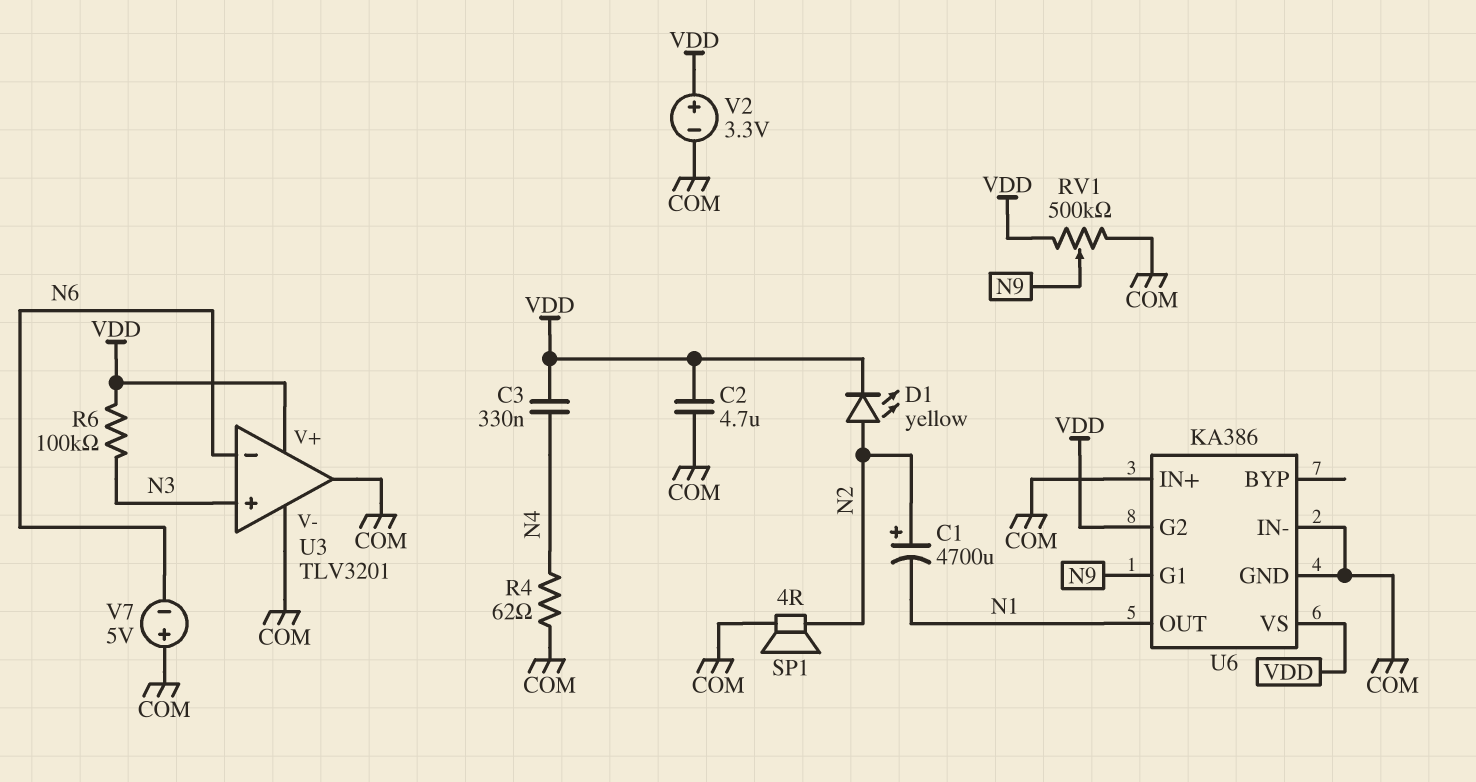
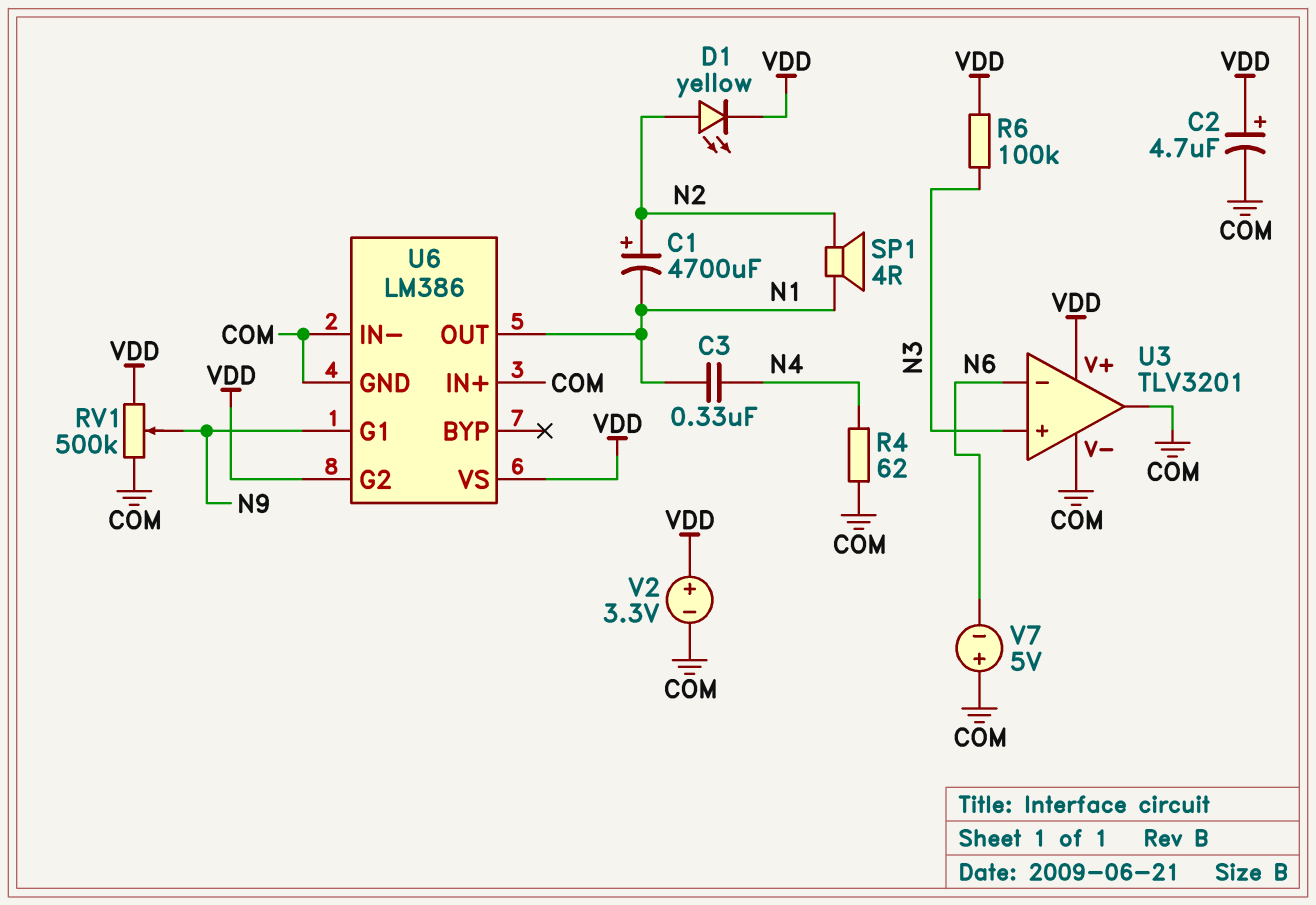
C2: 4.7uF (COM, VDD) -> 4.7uF (plus VDD, minus COM)
C3: 330nF (N4, VDD) -> 330nF (N1, N4)
SP1: speaker 4R (COM, N2) -> speaker 4R (N1, N2)
U6: KA386 -> LM386

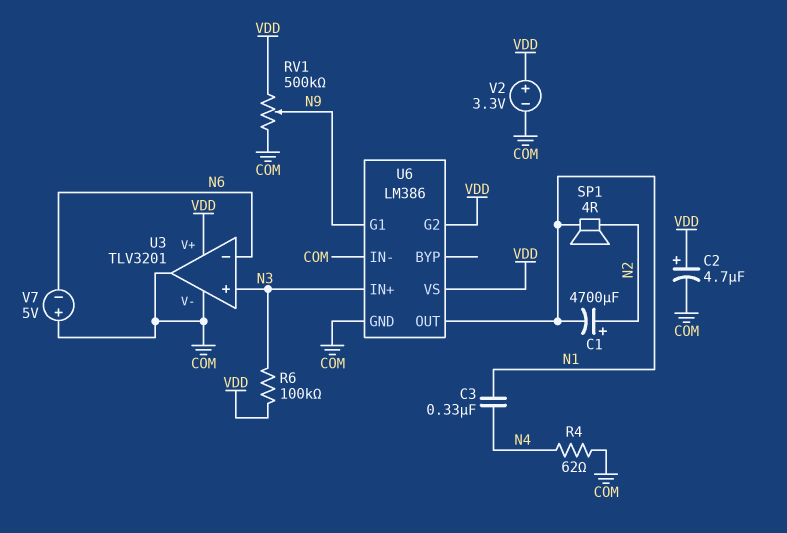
D1: LED yellow (A N2, K VDD) -> none
U6 pin IN+: COM -> N3

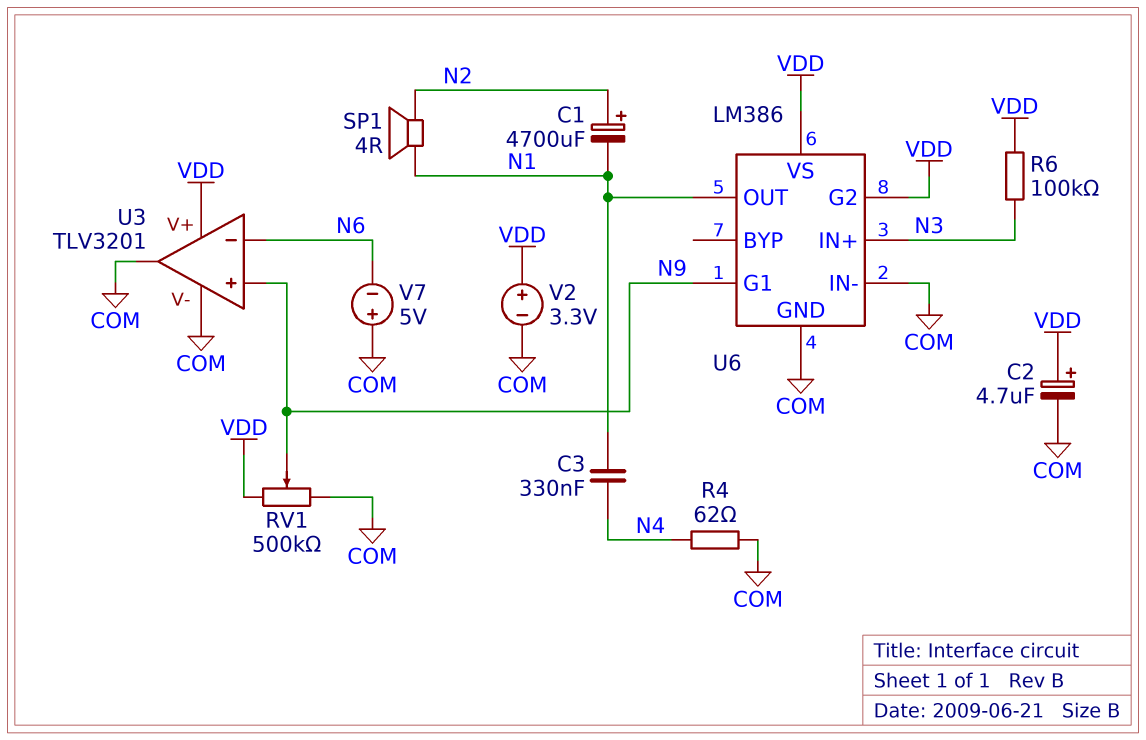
U3 pin in+: N3 -> N9

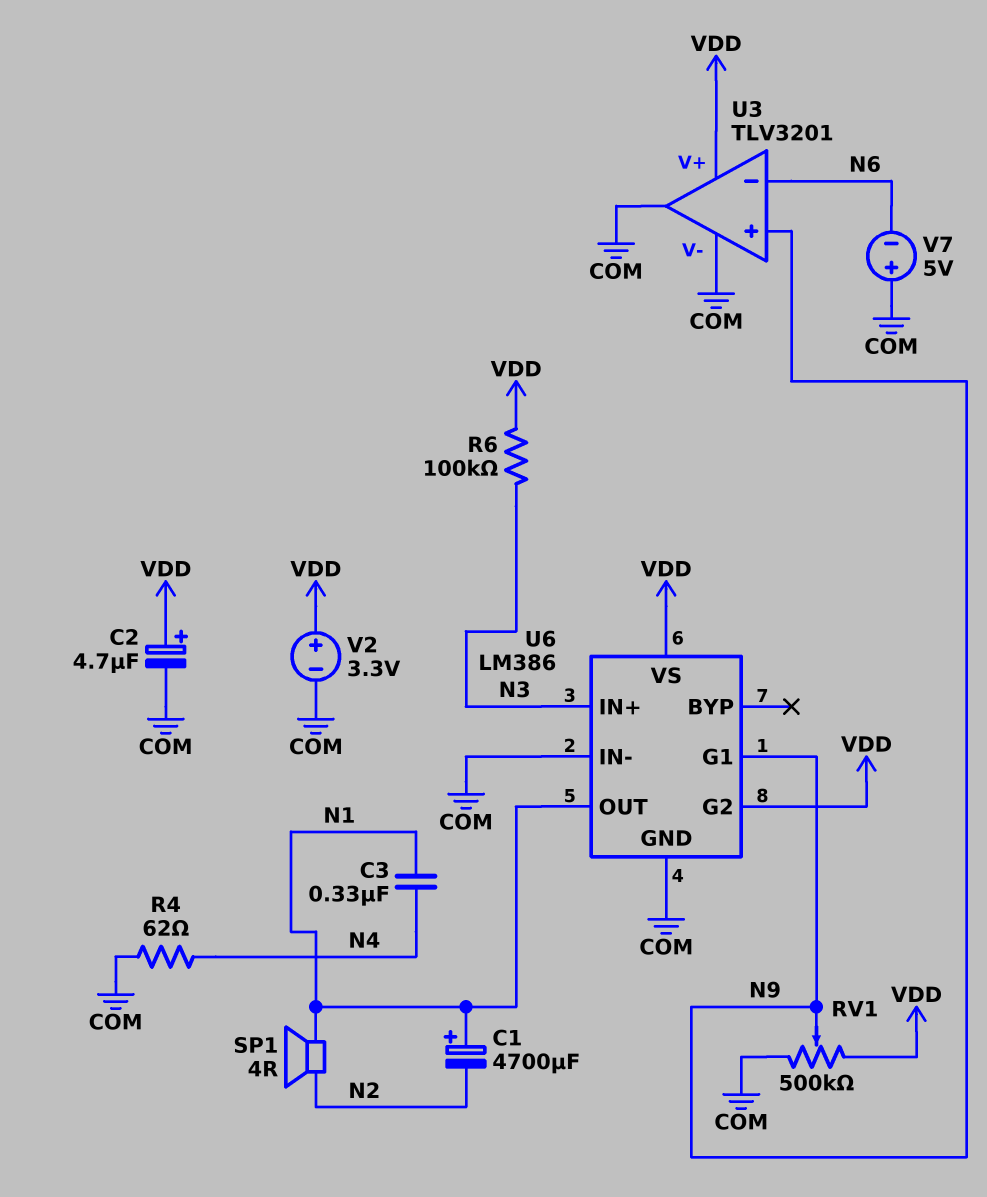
C1: 4700uF (plus N2, minus N1) -> 4700uF (plus N1, minus N2)

